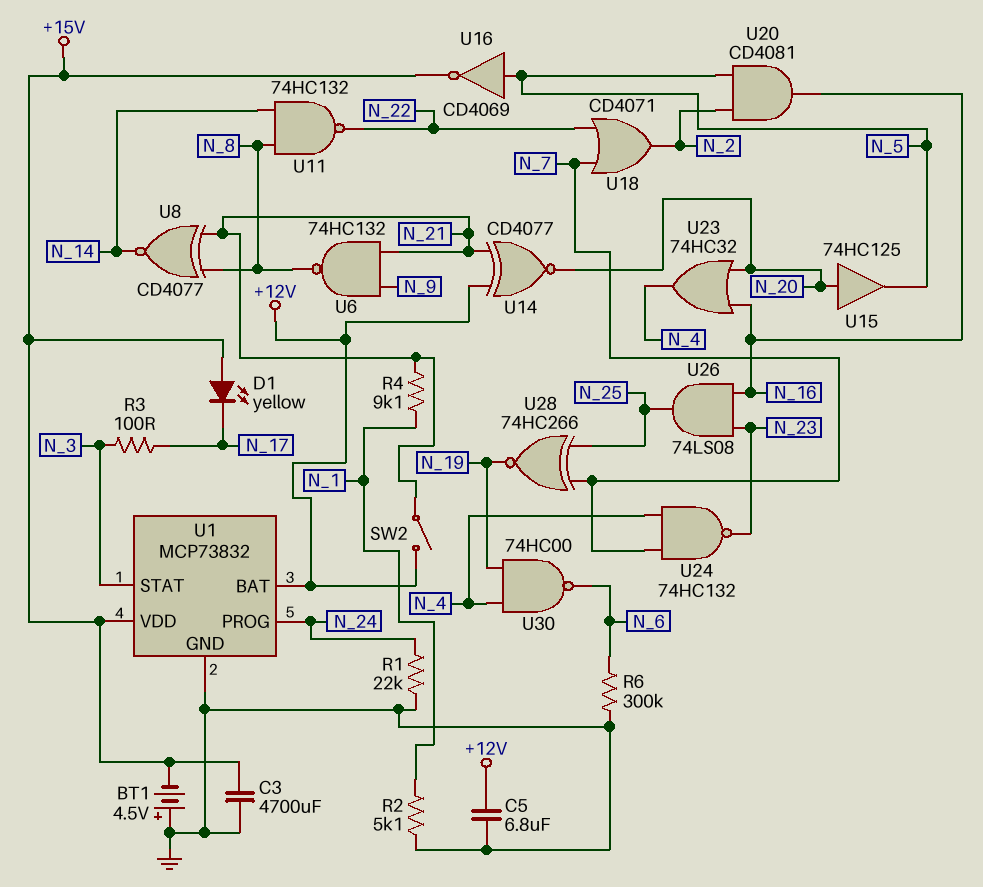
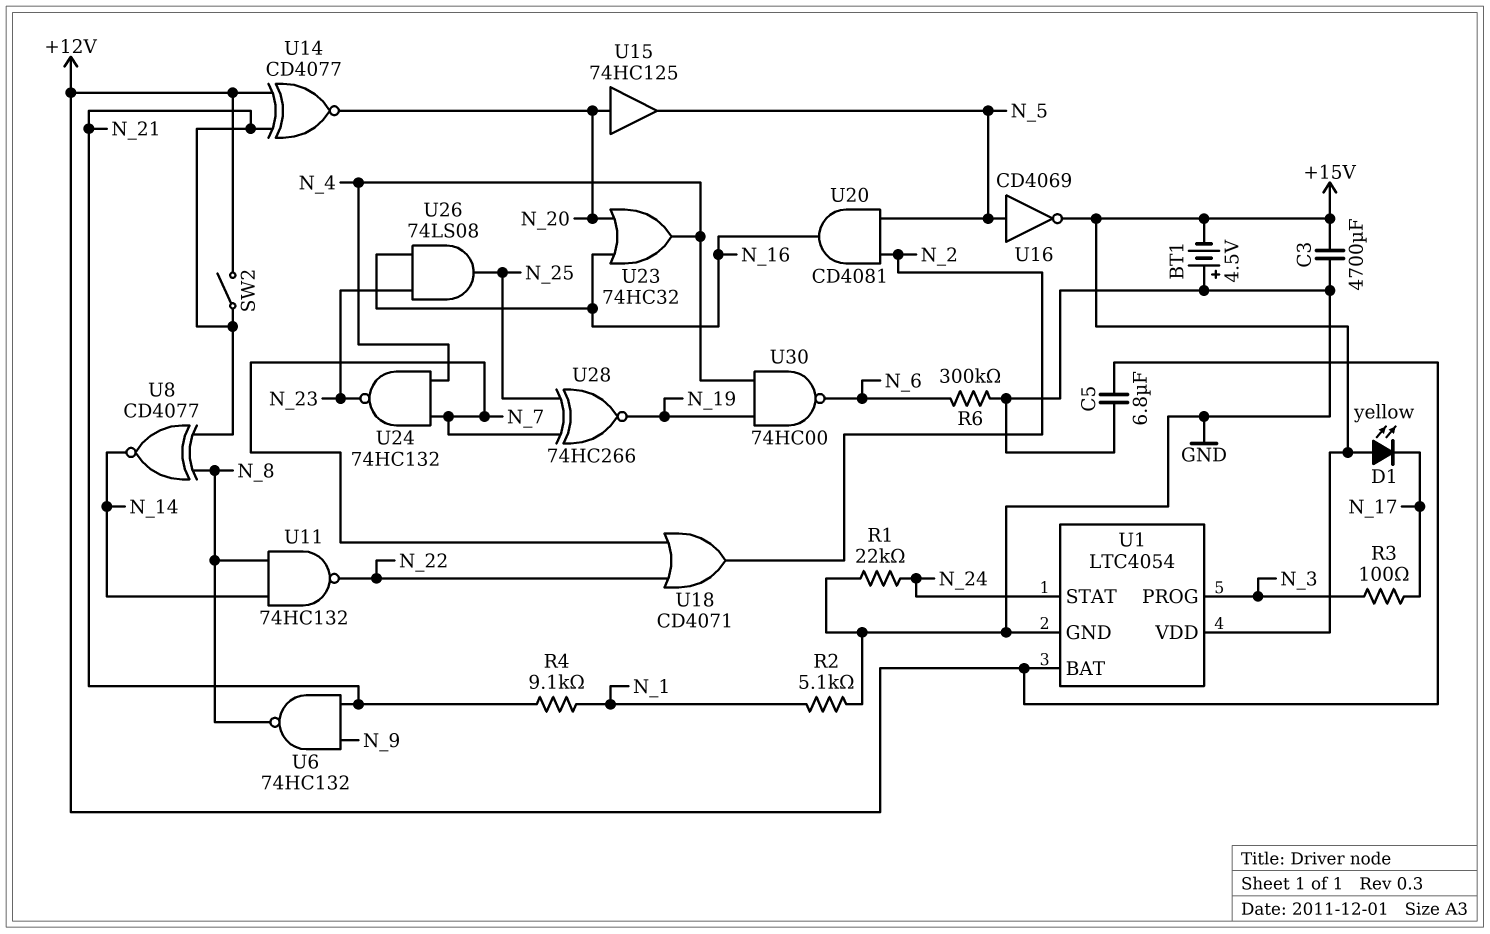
U1: MCP73832 -> LTC4054
U1 pin PROG: N_24 -> N_3
U1 pin STAT: N_3 -> N_24

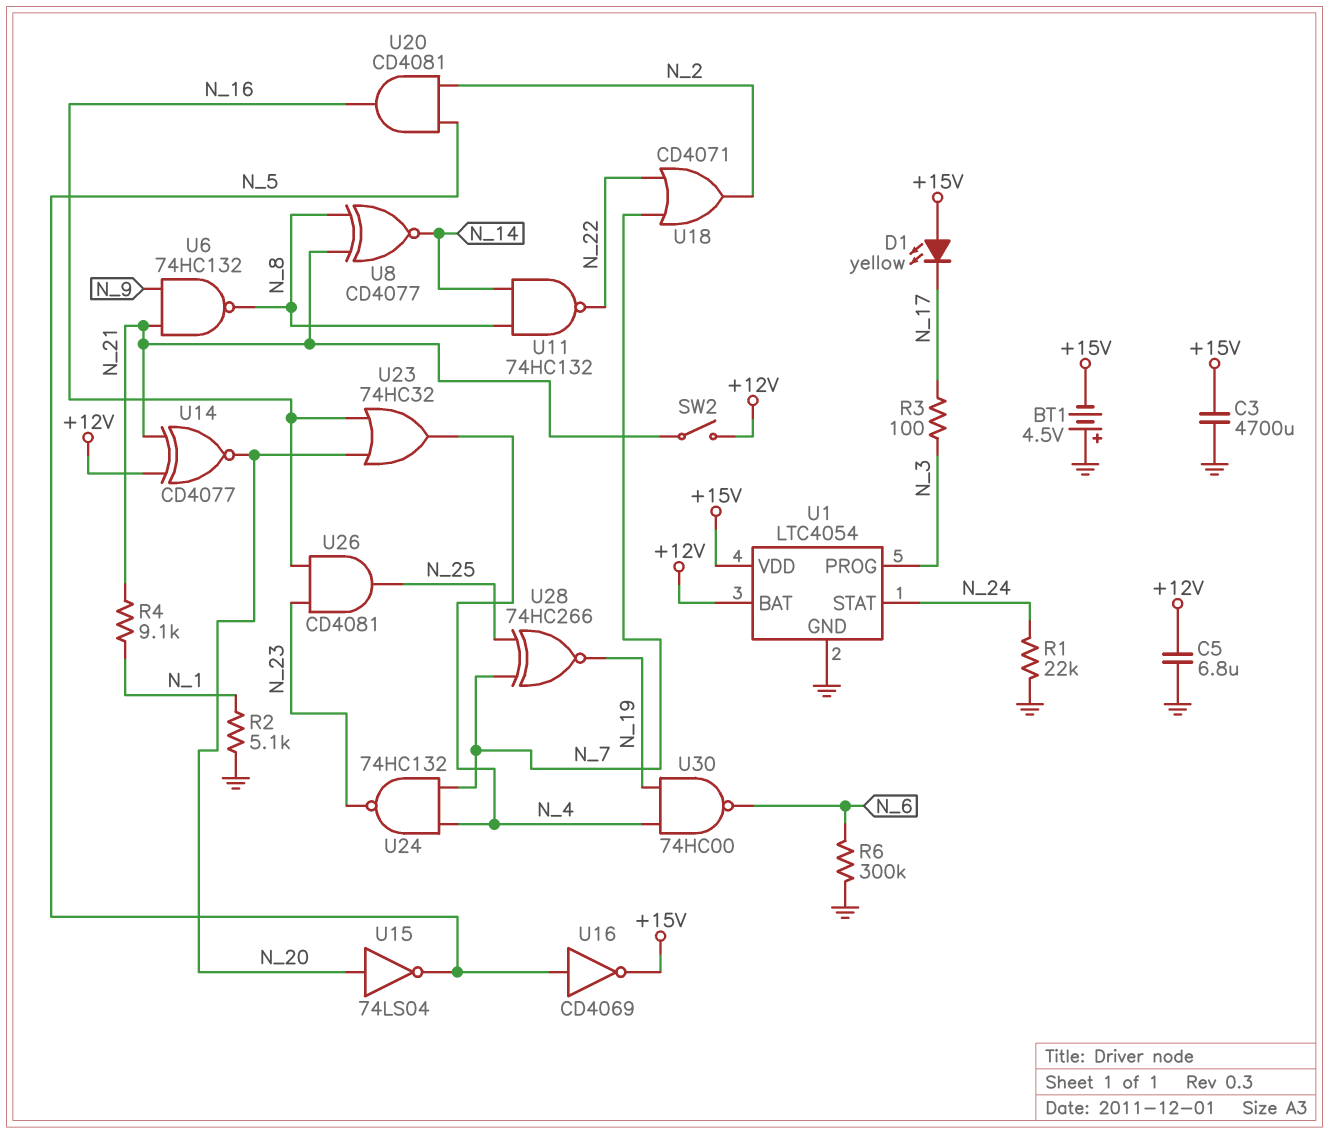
U15: buffer 74HC125 (in N_20, out N_5) -> NOT 74LS04 (in N_20, out N_5)
U26: AND 74LS08 (in N_16, in N_23, out N_25) -> AND CD4081 (in N_16, in N_23, out N_25)

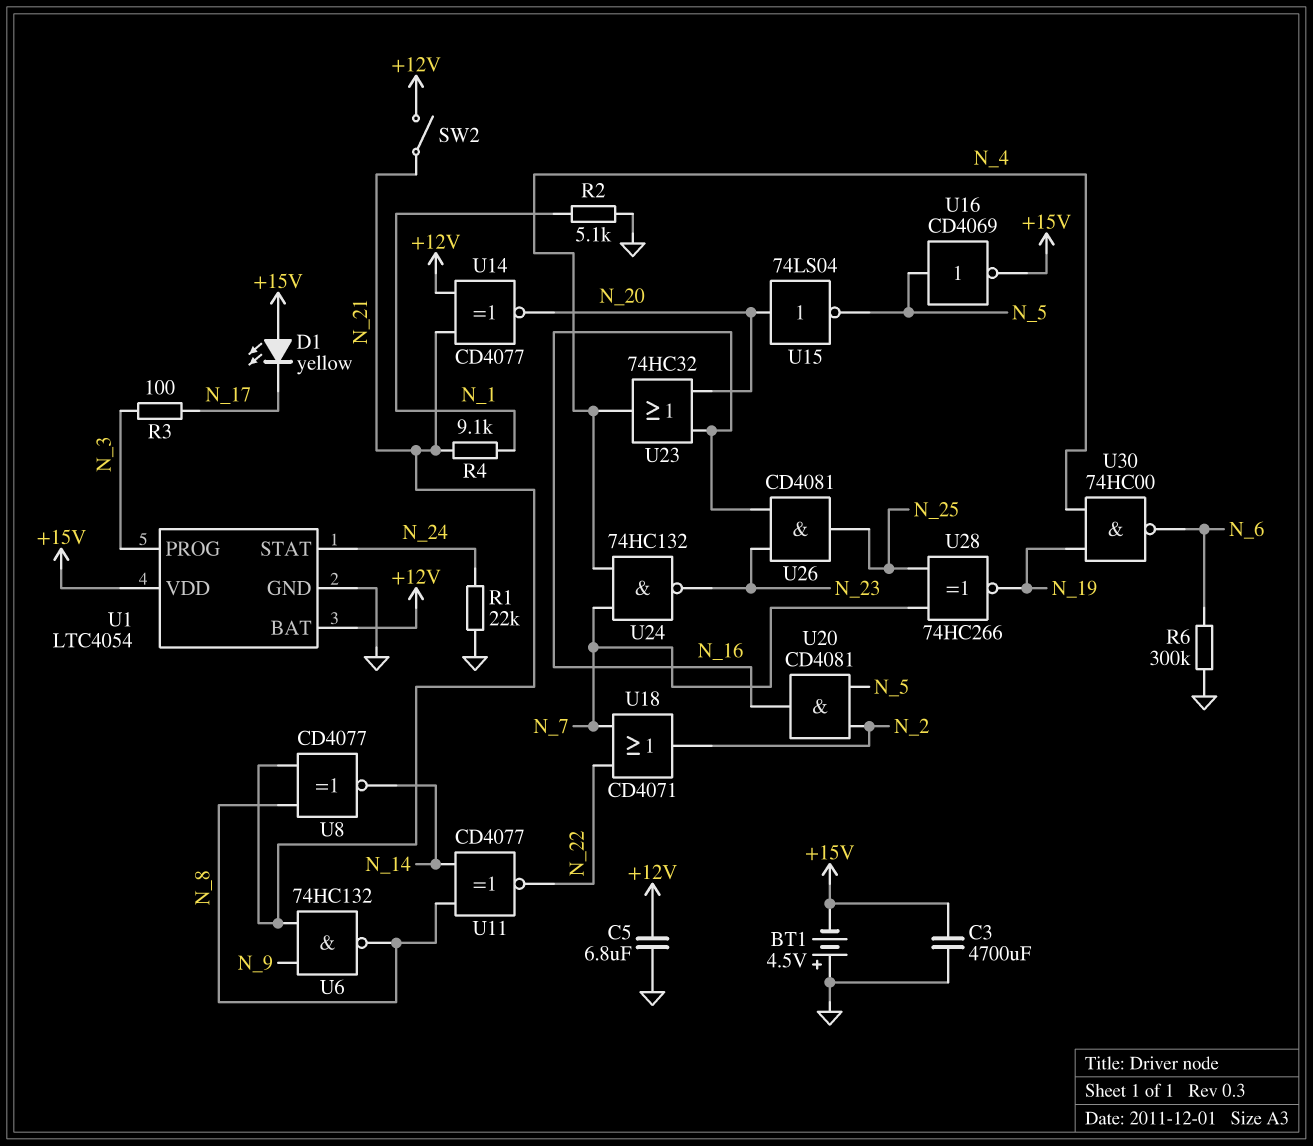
U11: NAND 74HC132 (in N_8, in N_14, out N_22) -> XNOR CD4077 (in N_8, in N_14, out N_22)

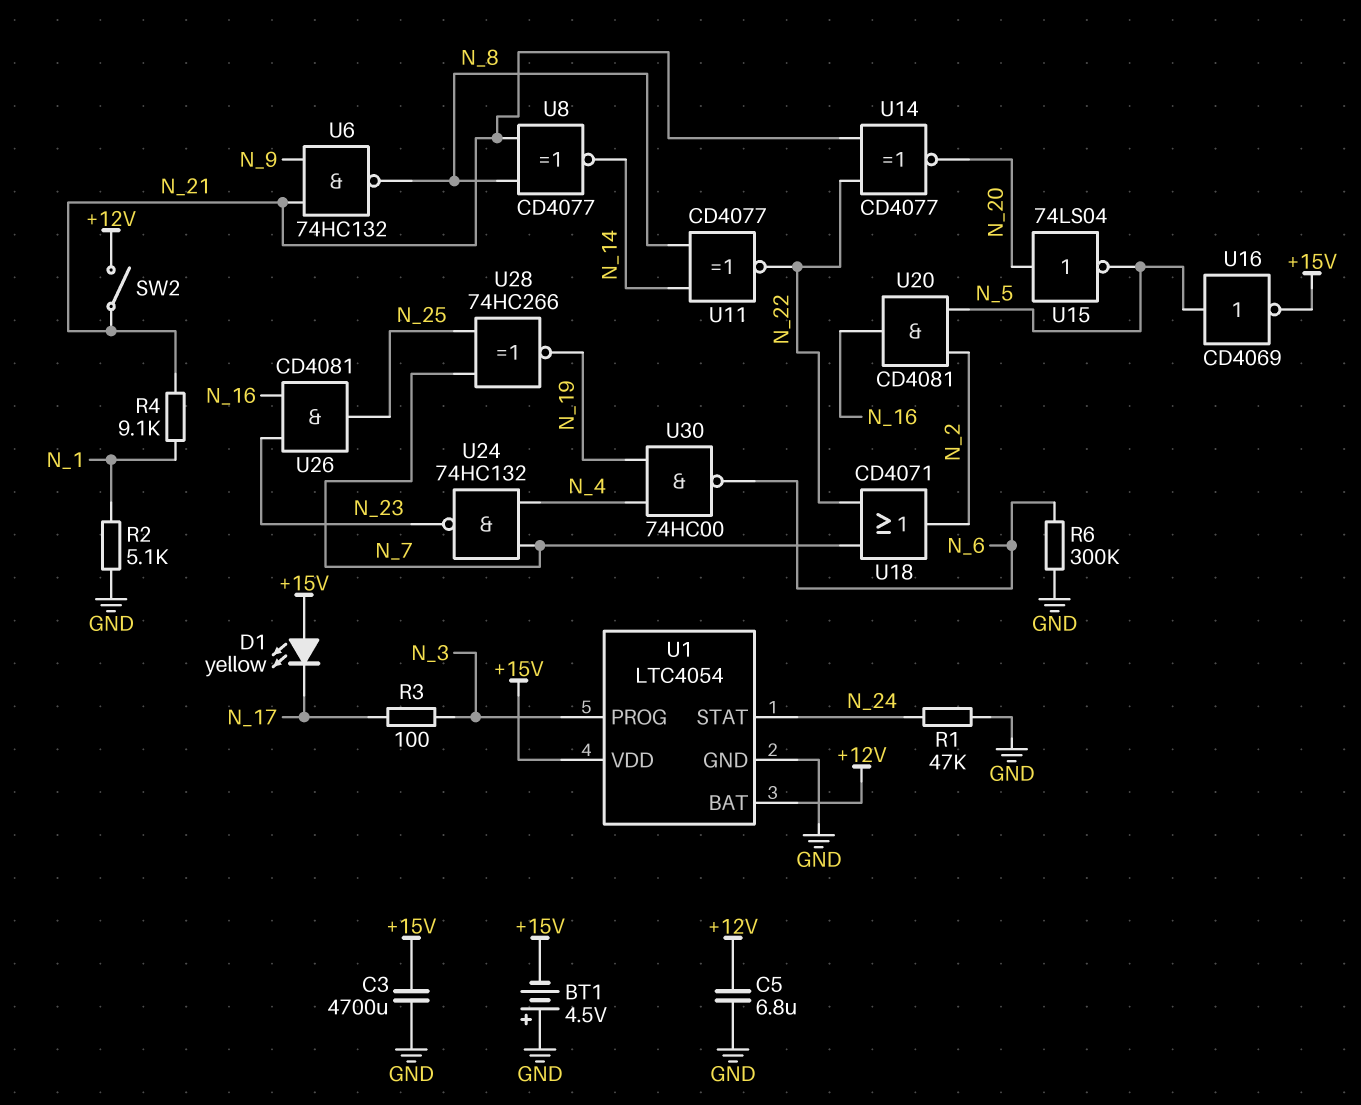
R1: 22k (GND, N_24) -> 47k (GND, N_24)
U14: XNOR CD4077 (in +12V, in N_21, out N_20) -> XNOR CD4077 (in N_21, in N_22, out N_20)
U23: OR 74HC32 (in N_16, in N_20, out N_4) -> none

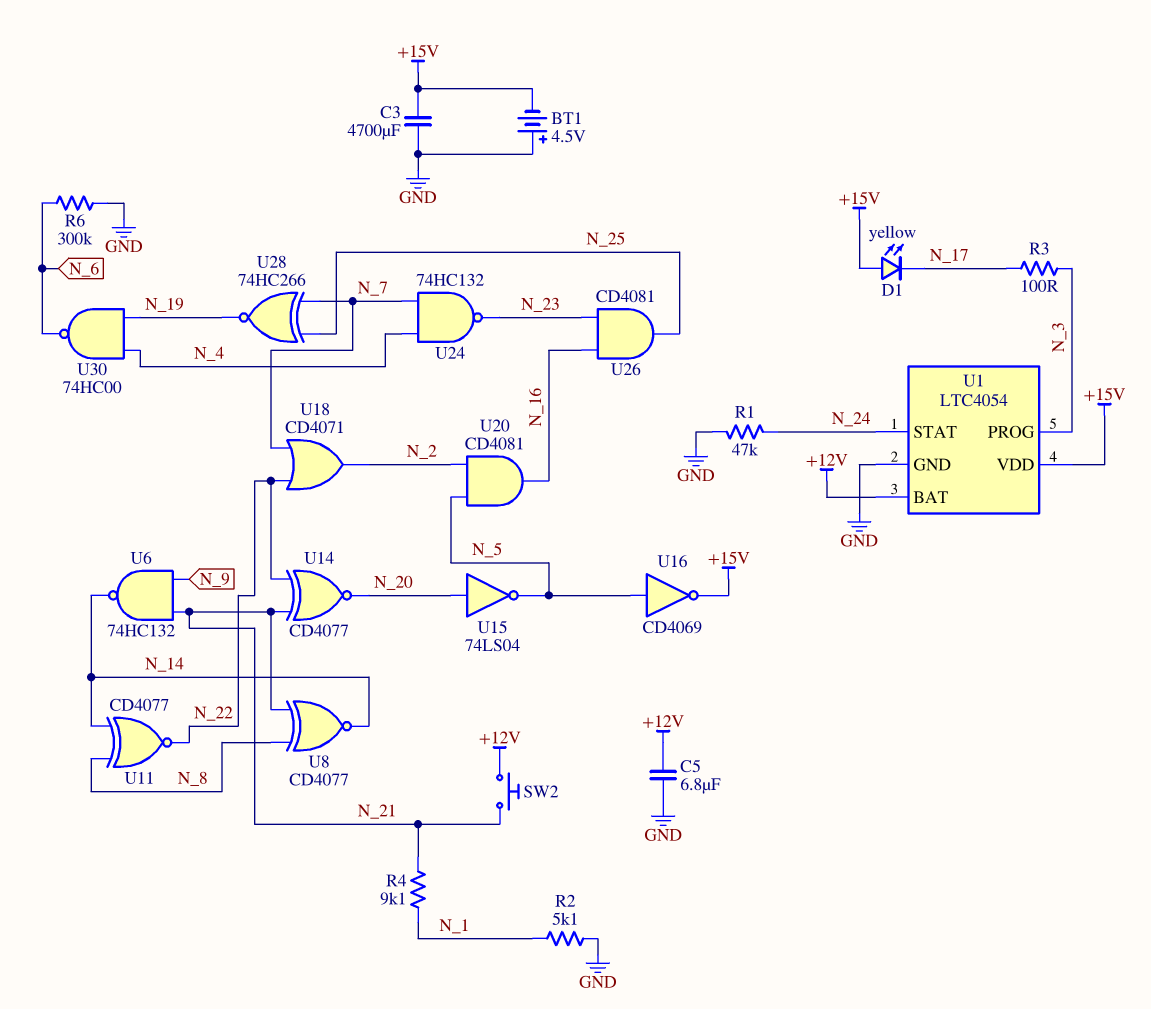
SW2: switch (+12V, N_21) -> button (+12V, N_21)
U6: NAND 74HC132 (in N_9, in N_21, out N_8) -> NAND 74HC132 (in N_9, in N_21, out N_14)

